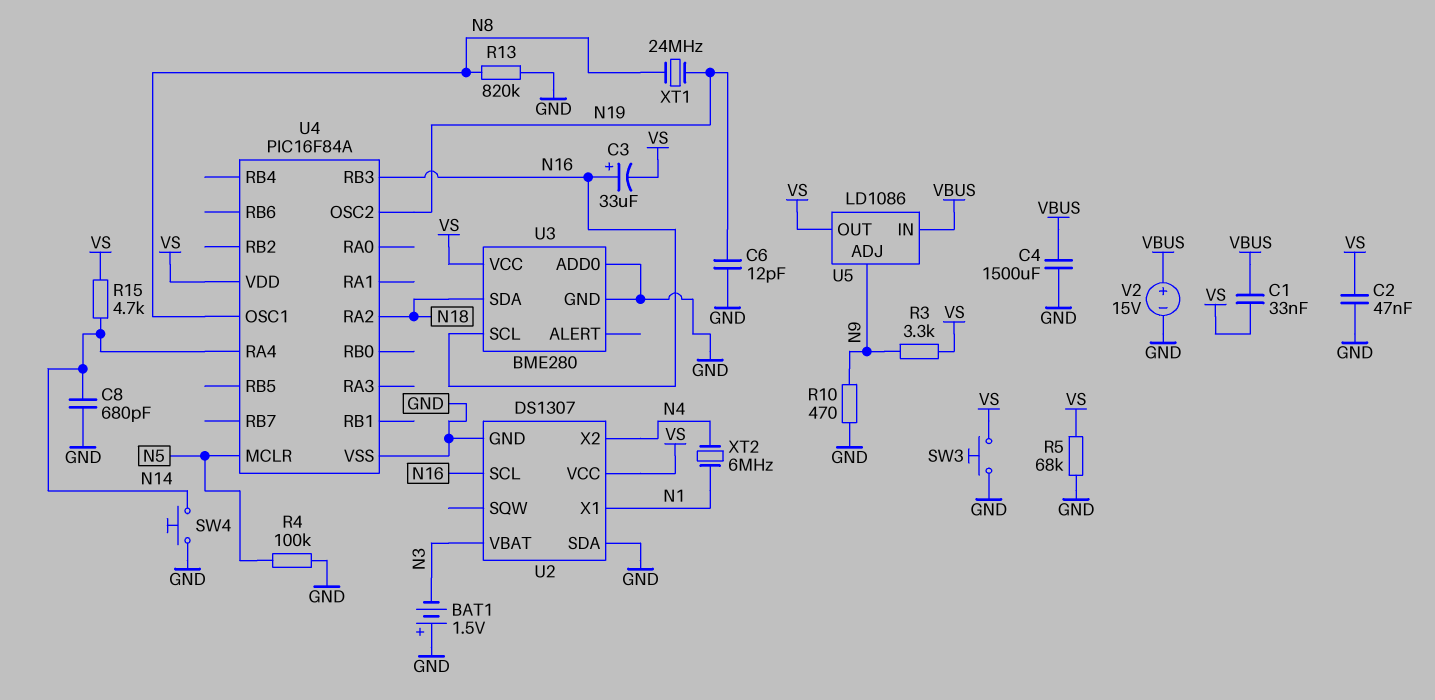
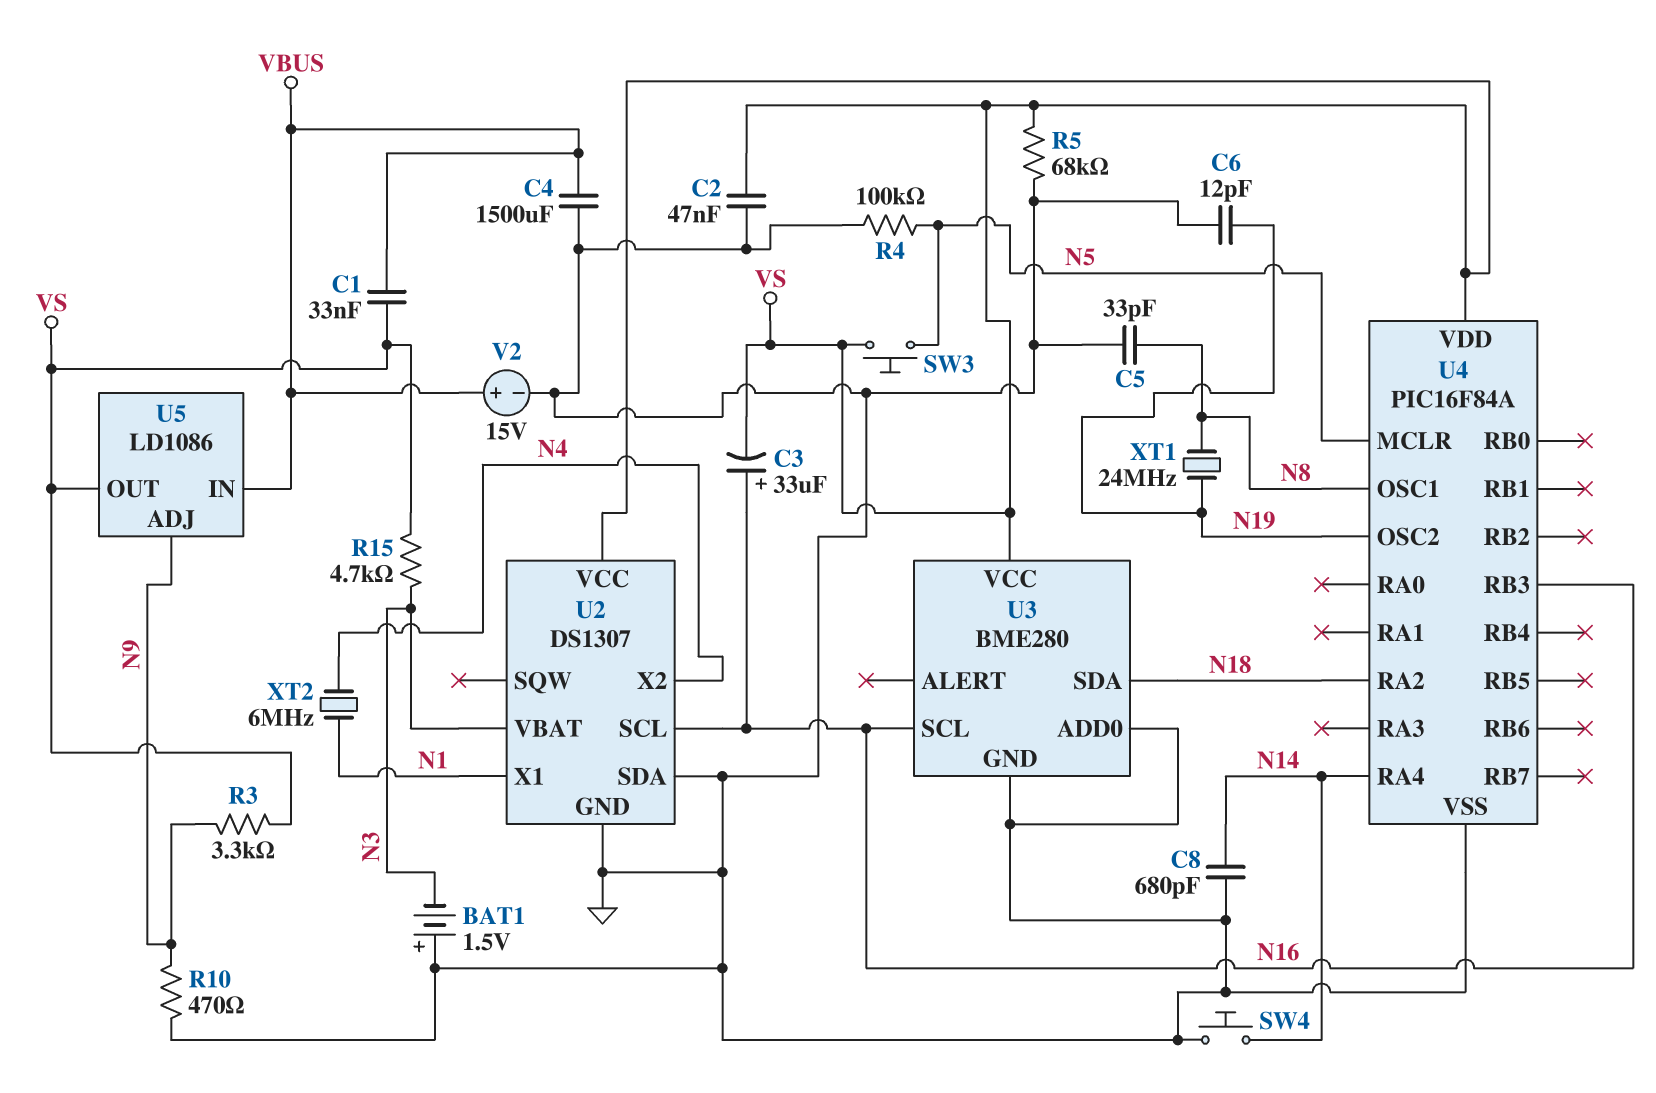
C5: none -> 33pF (GND, N8)
R13: 820k (GND, N8) -> none
R15: 4.7k (N14, VS) -> 4.7k (N3, VS)
SW3: button (GND, VS) -> button (N5, VS)

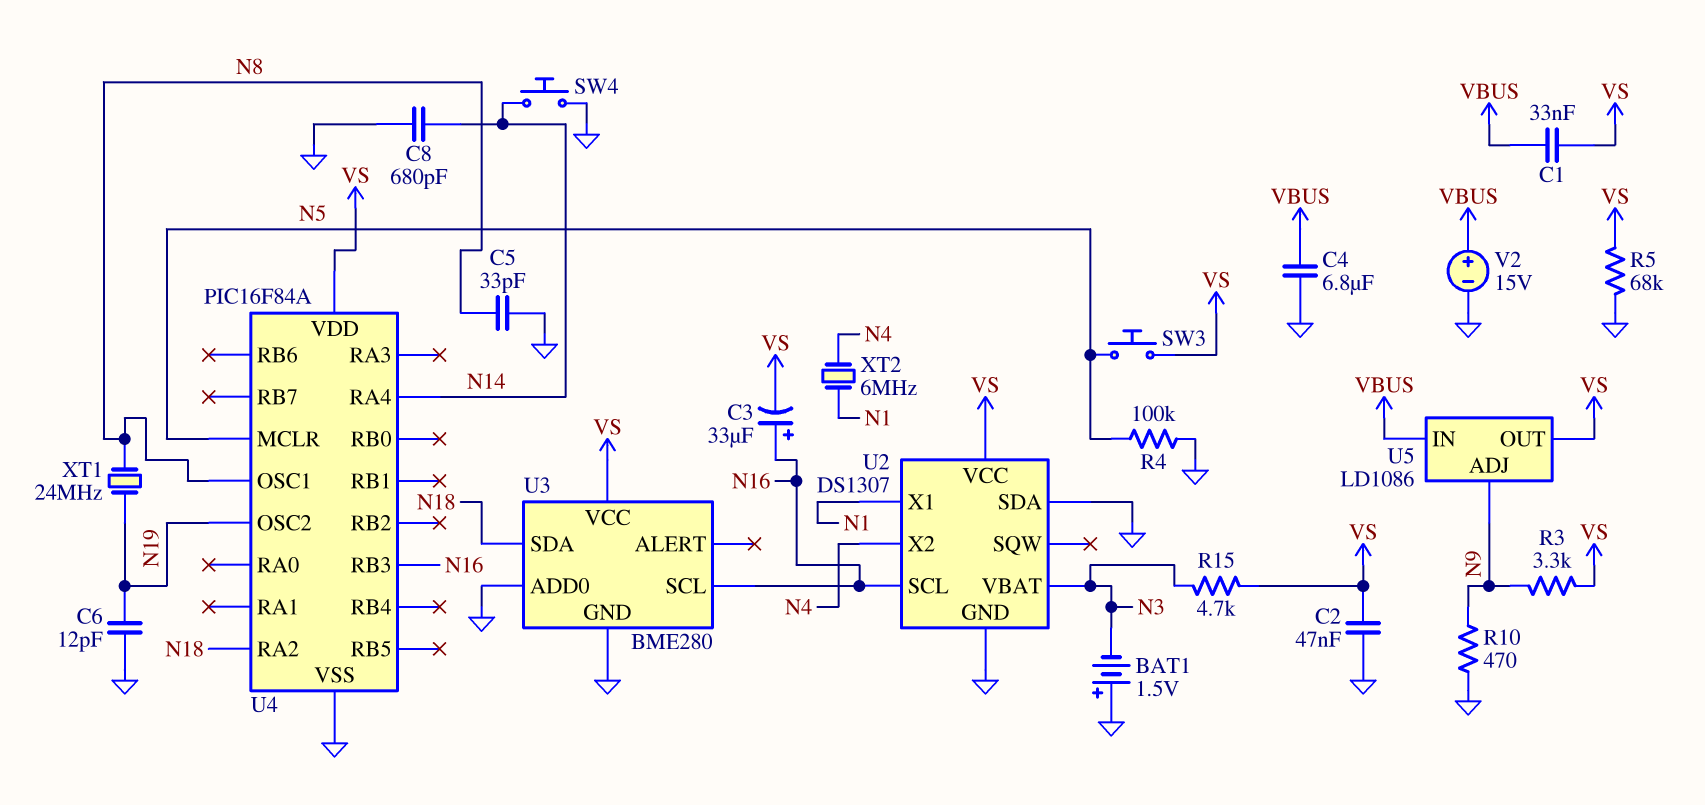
C4: 1500uF (GND, VBUS) -> 6.8uF (GND, VBUS)

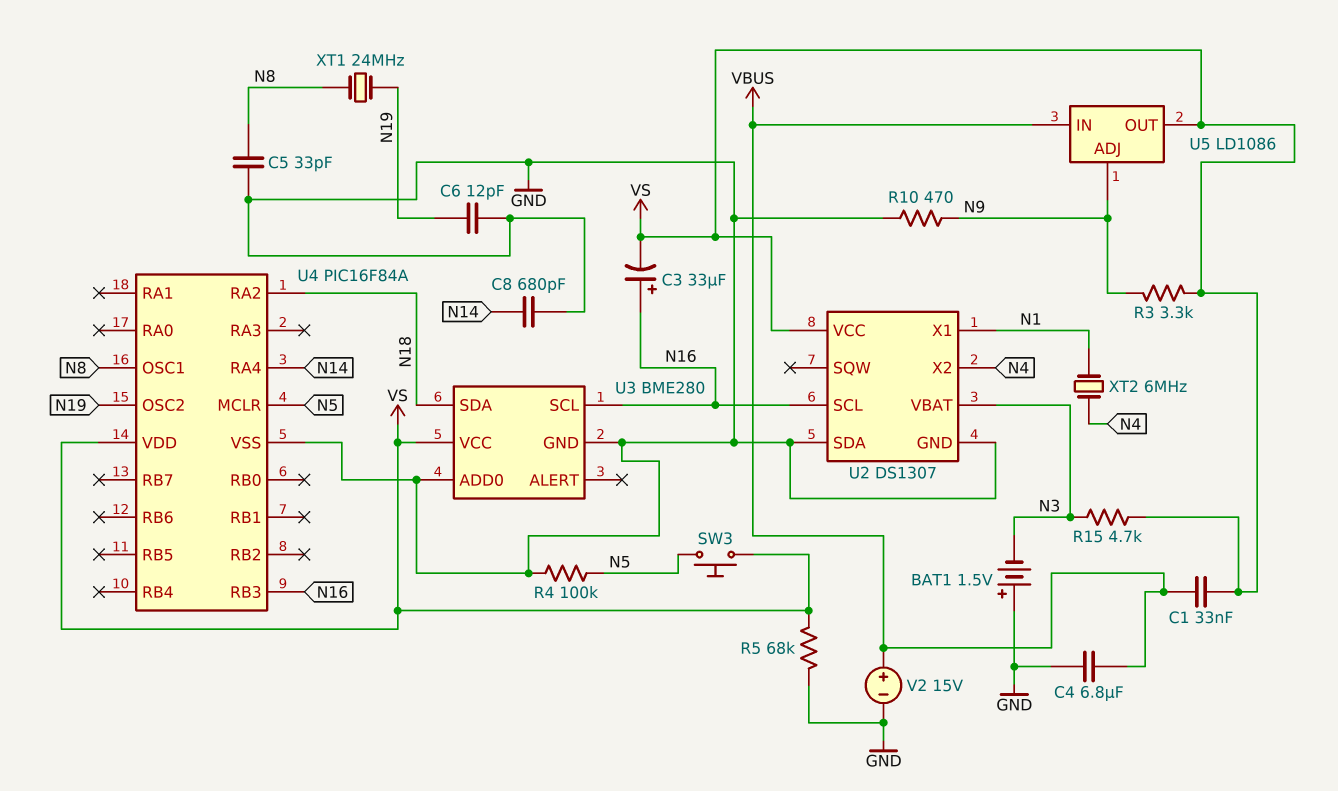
C2: 47nF (GND, VS) -> none
SW4: button (GND, N14) -> none

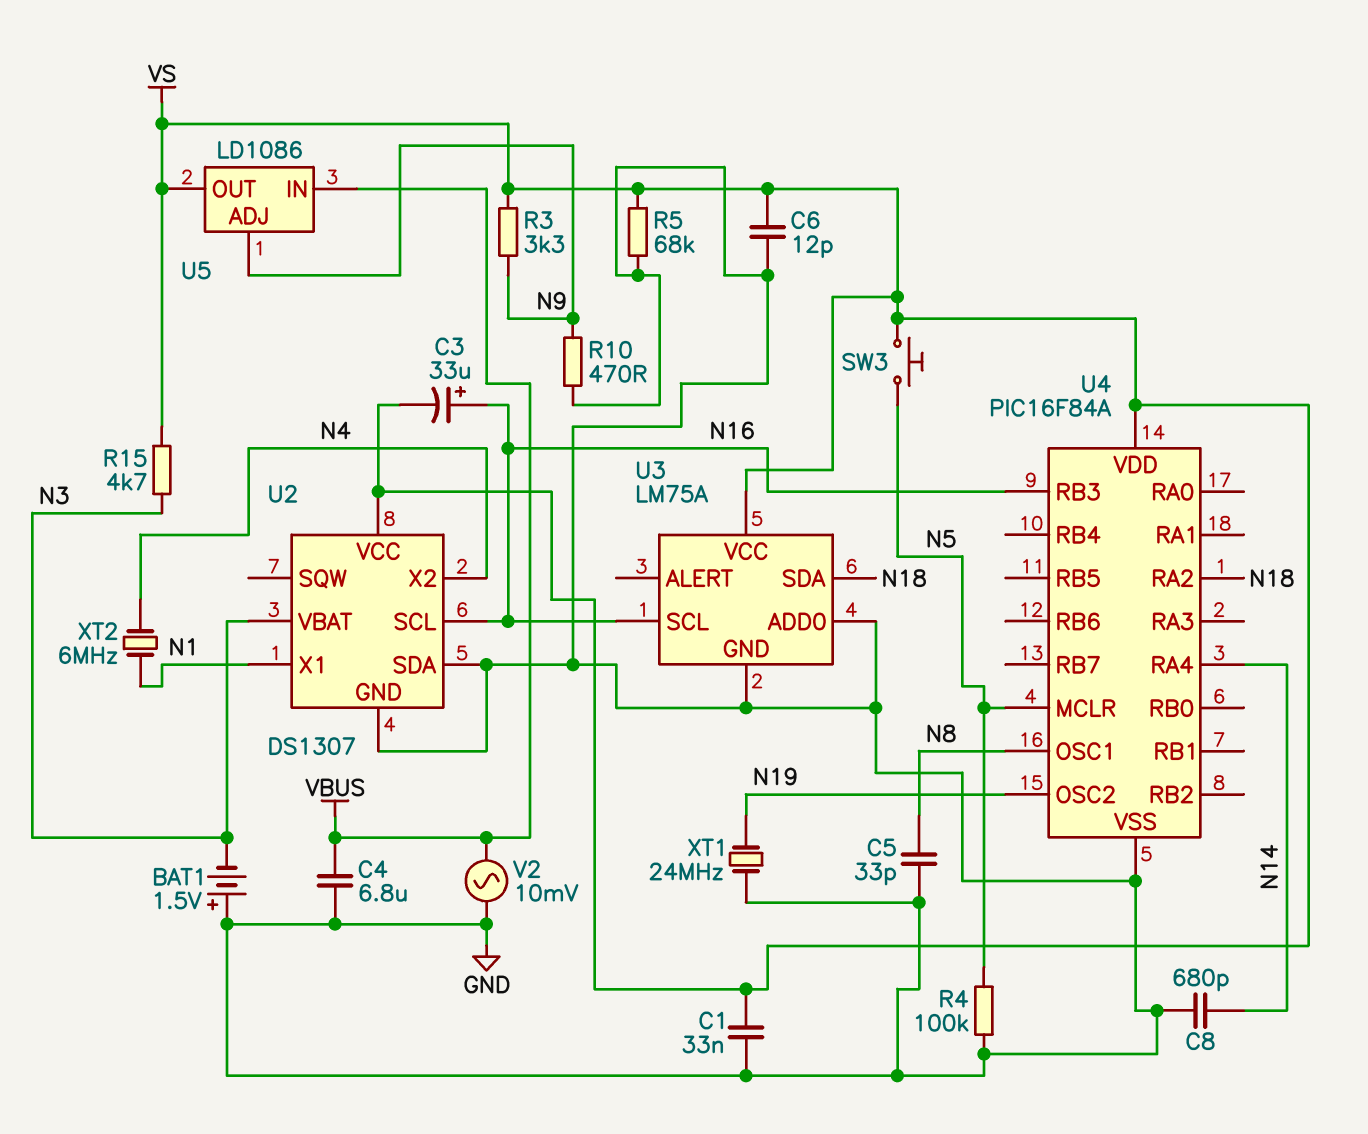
C1: 33nF (VBUS, VS) -> 33nF (GND, VS)
C6: 12pF (GND, N19) -> 12pF (GND, VS)
U3: BME280 -> LM75A
V2: 15V (plus VBUS, minus GND) -> AC 10mV (GND, VBUS)
XT1: 24MHz (N8, N19) -> 24MHz (GND, N19)

